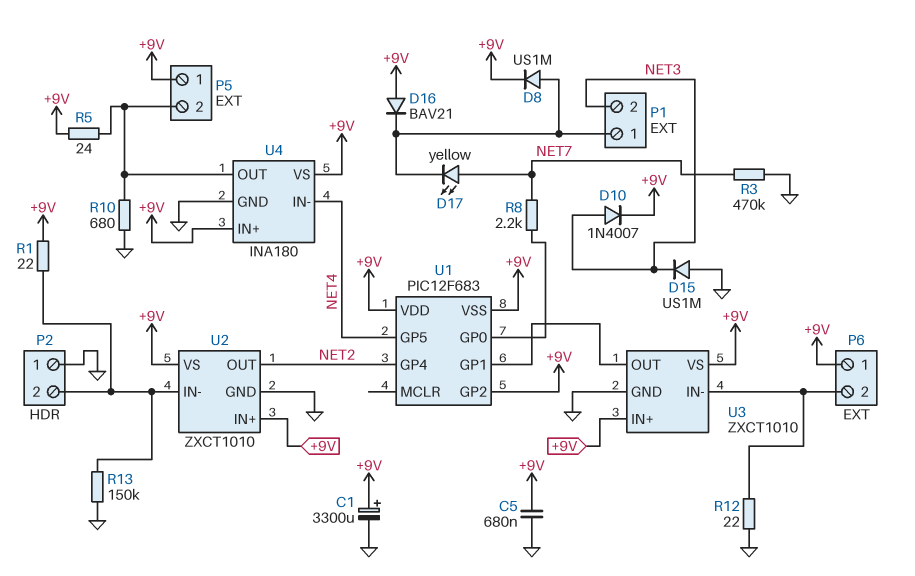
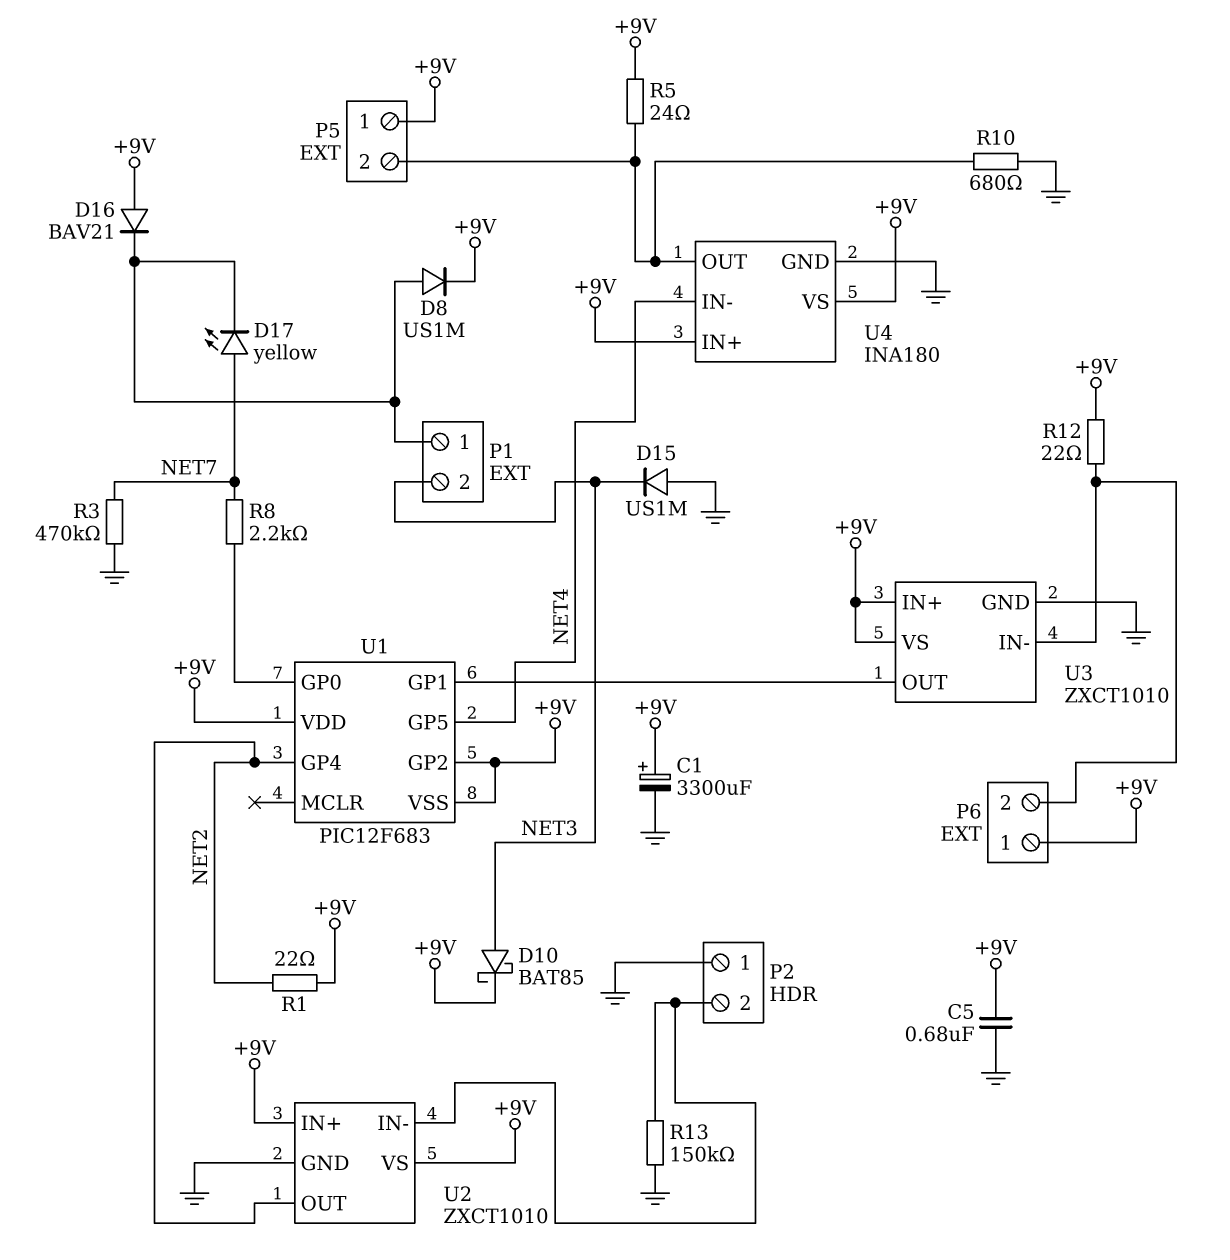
D10: diode 1N4007 (A NET3, K +9V) -> schottky BAT85 (A NET3, K +9V)
R1: 22 (+9V, P2/2) -> 22 (+9V, NET2)
R12: 22 (GND, P6/2) -> 22 (+9V, P6/2)

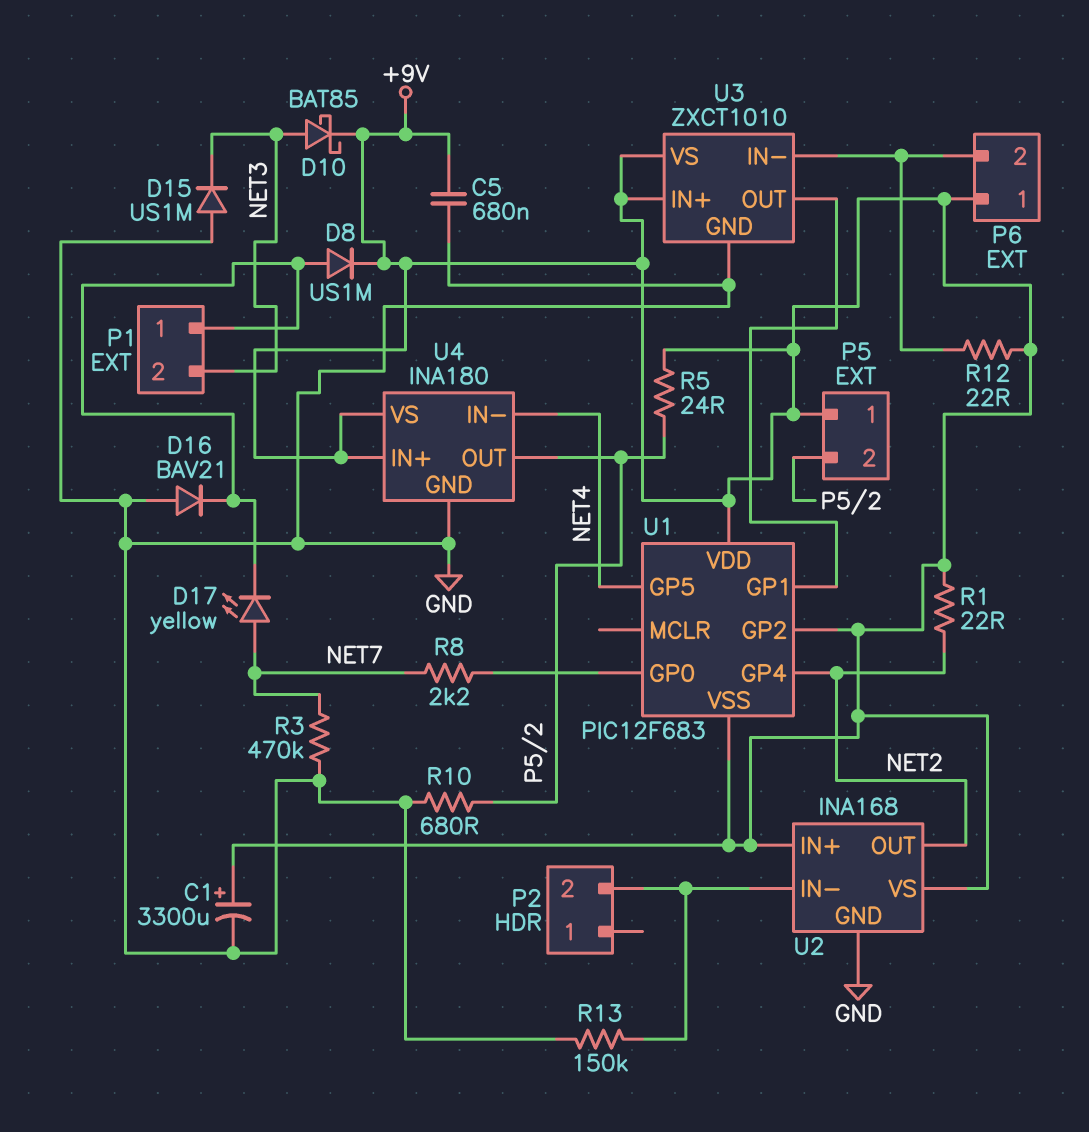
D16: diode BAV21 (A +9V, K P1/1) -> diode BAV21 (A GND, K P1/1)
P2 pin 1: GND -> none
U2: ZXCT1010 -> INA168

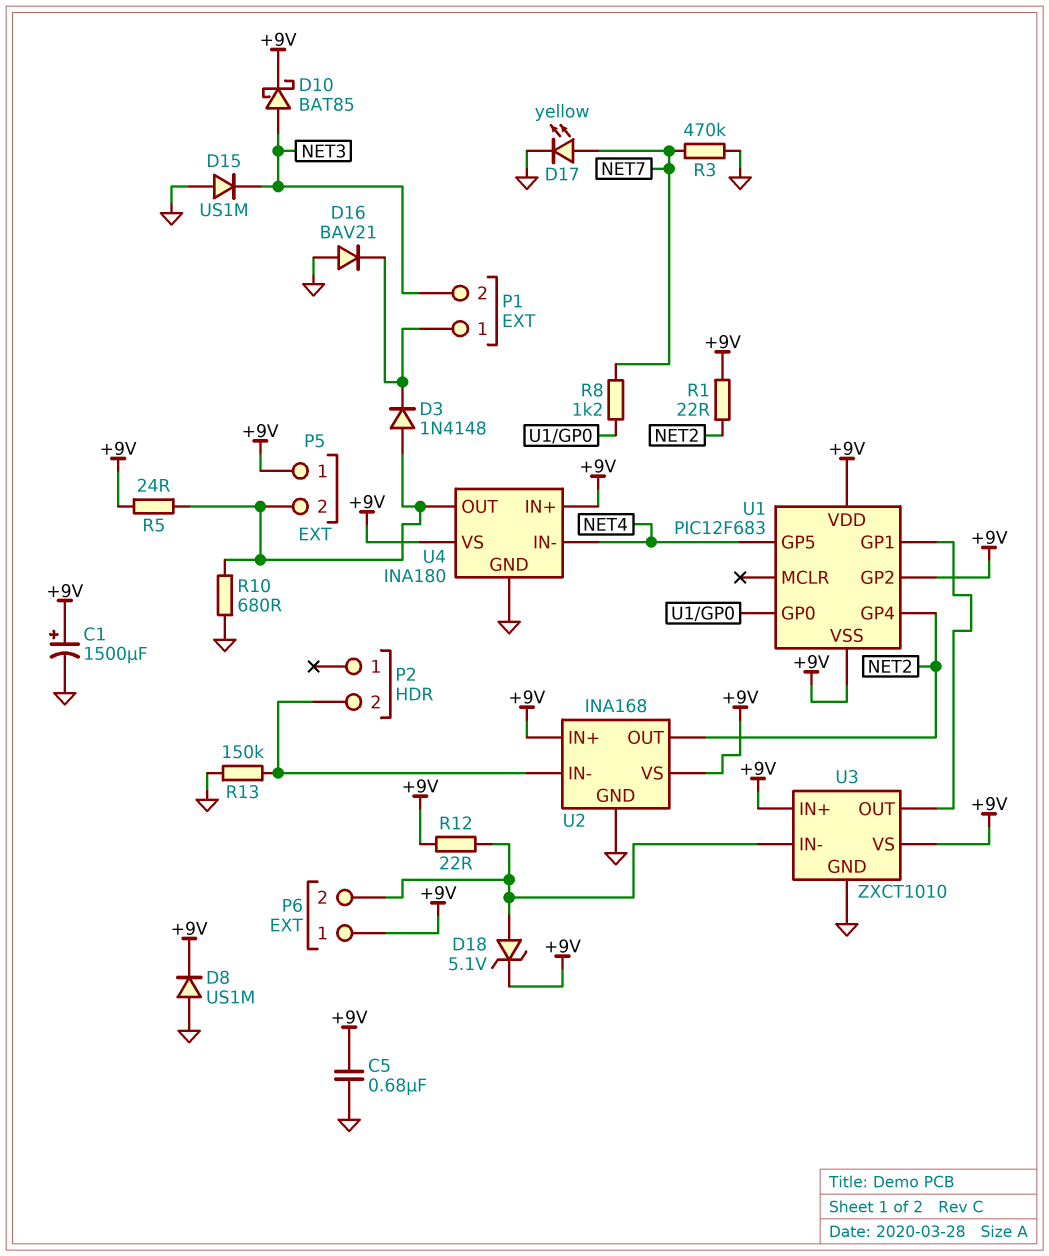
C1: 3300uF (plus +9V, minus GND) -> 1500uF (plus +9V, minus GND)
D3: none -> diode 1N4148 (A P5/2, K P1/1)
D8: diode US1M (A P1/1, K +9V) -> diode US1M (A GND, K +9V)
D17: LED yellow (A NET7, K P1/1) -> LED yellow (A NET7, K GND)
D18: none -> zener 5.1V (A P6/2, K +9V)
R8: 2.2k (NET7, U1/GP0) -> 1.2k (NET7, U1/GP0)

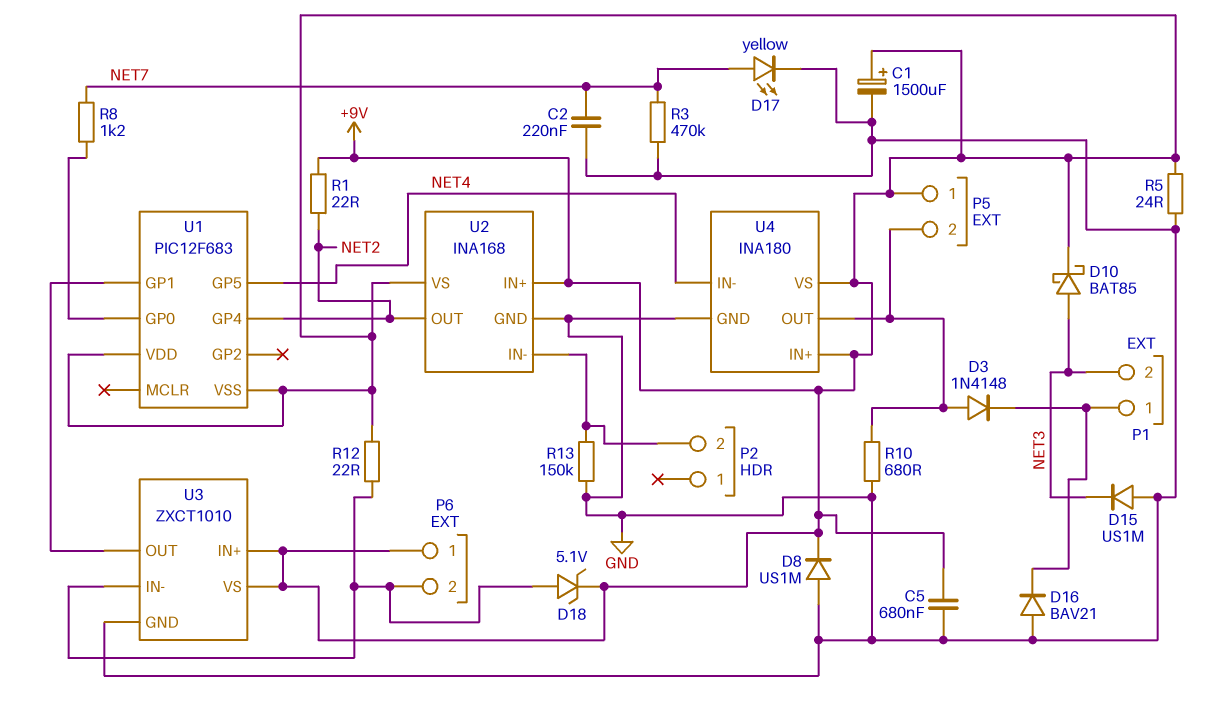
C2: none -> 220nF (GND, NET7)
R5: 24 (+9V, P5/2) -> 24 (+9V, GND)
U1 pin GP2: +9V -> none

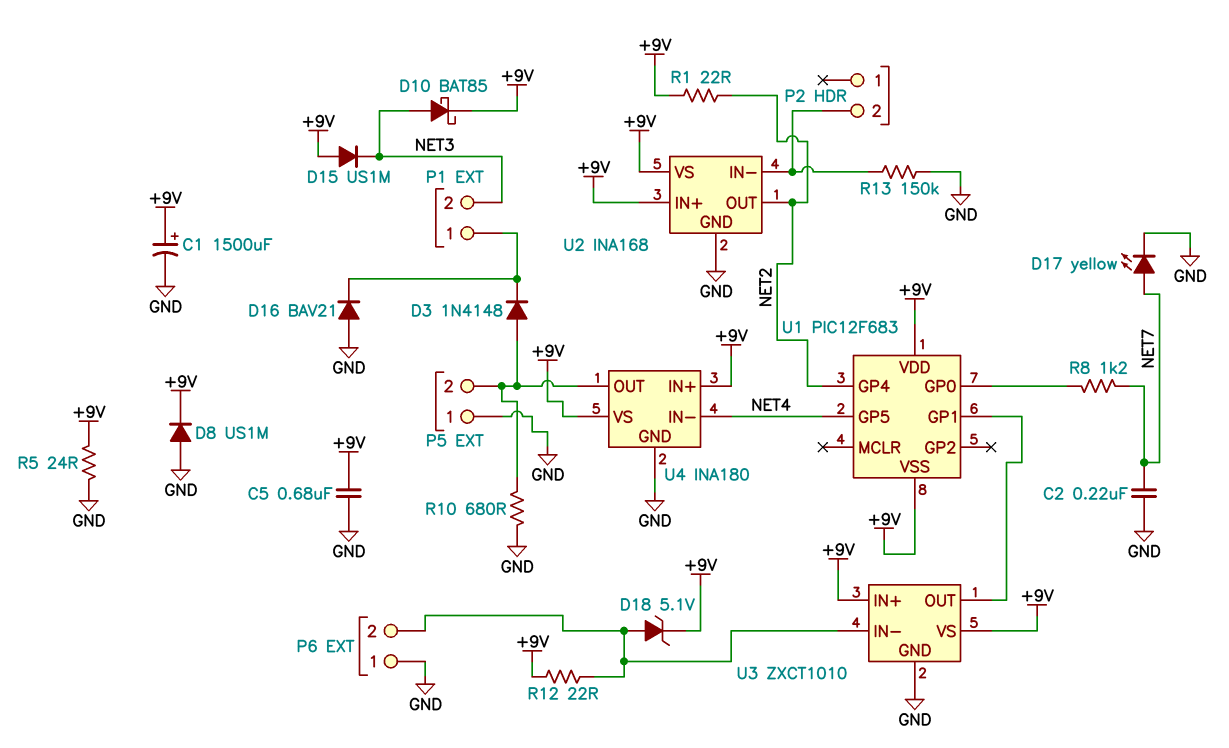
D15: diode US1M (A GND, K NET3) -> diode US1M (A +9V, K NET3)
P5 pin 1: +9V -> GND
P6 pin 1: +9V -> GND
R3: 470k (GND, NET7) -> none

